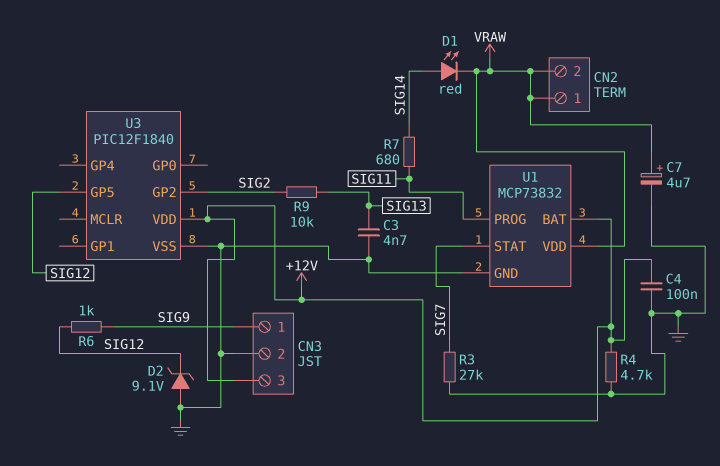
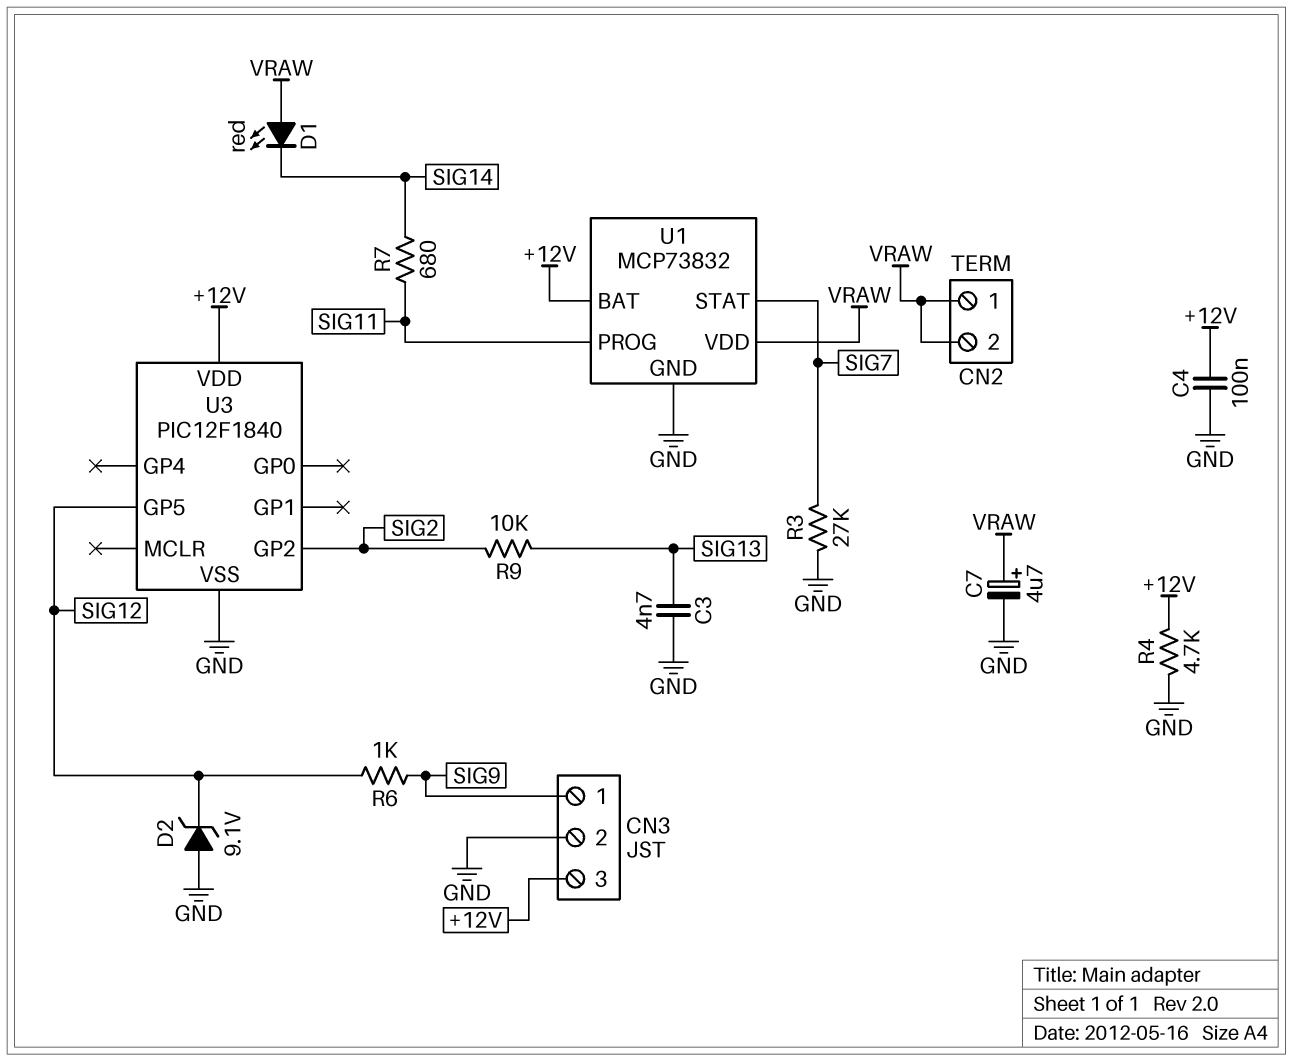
D1: LED red (A SIG14, K VRAW) -> LED red (A VRAW, K SIG14)

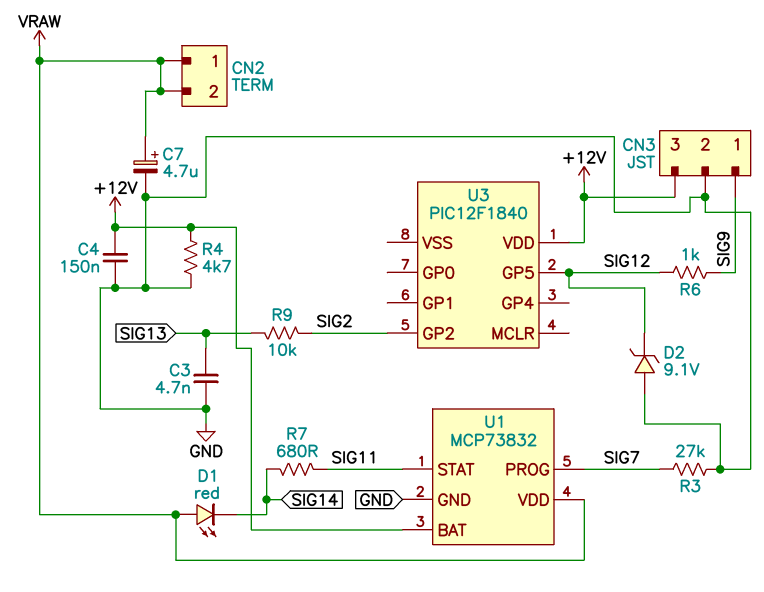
C4: 100nF (+12V, GND) -> 150nF (+12V, GND)
U1 pin PROG: SIG11 -> SIG7
U1 pin STAT: SIG7 -> SIG11
U3 pin VSS: GND -> none

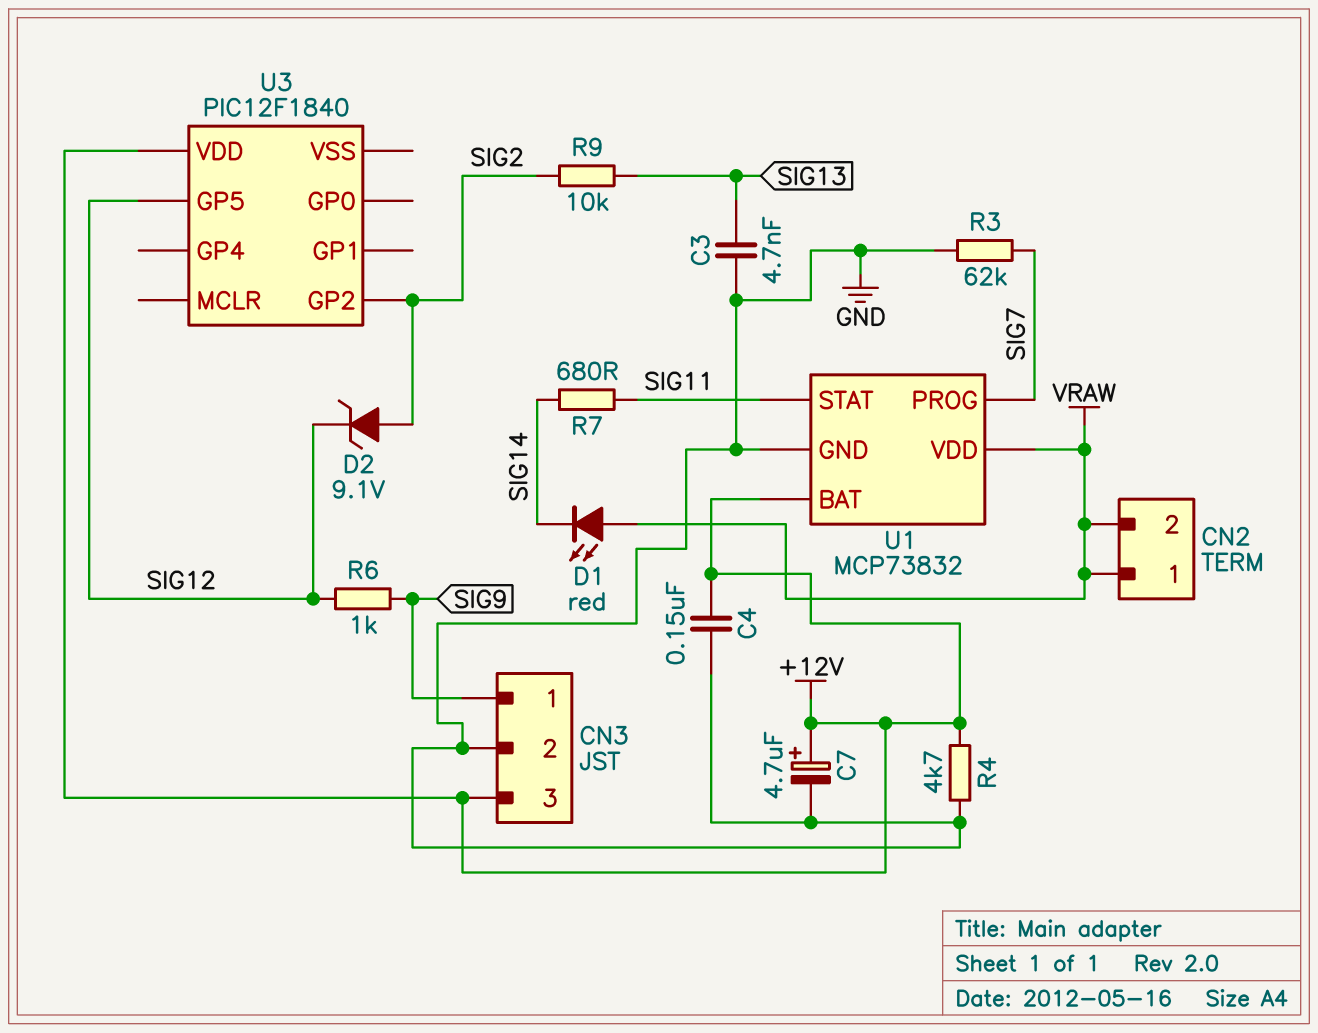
C7: 4.7uF (plus VRAW, minus GND) -> 4.7uF (plus +12V, minus GND)
D2: zener 9.1V (A GND, K SIG12) -> zener 9.1V (A SIG2, K SIG12)
R3: 27k (GND, SIG7) -> 62k (GND, SIG7)

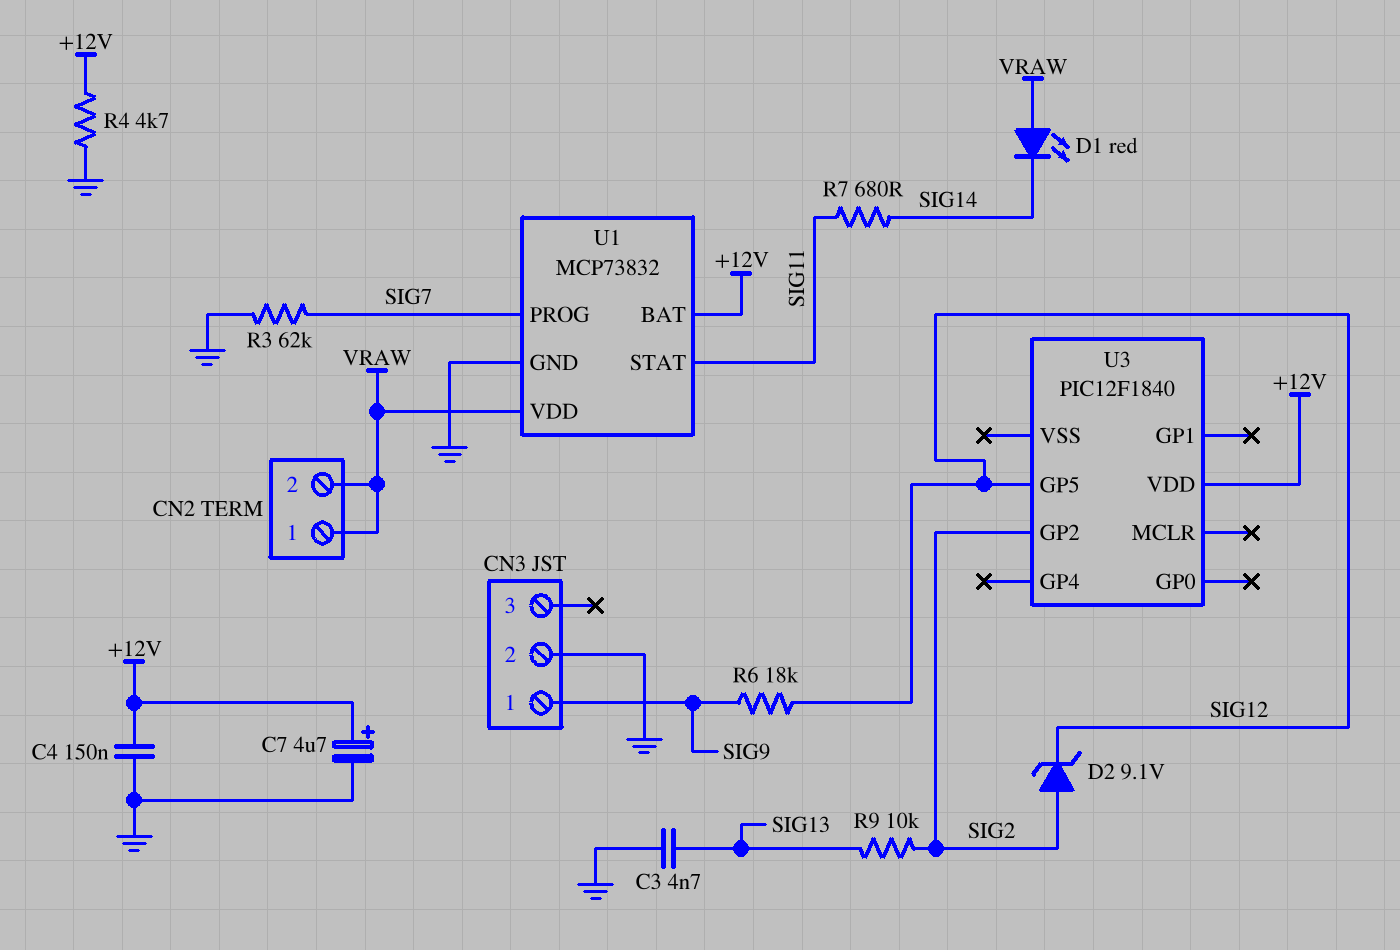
CN3 pin 3: +12V -> none
R6: 1k (SIG9, SIG12) -> 18k (SIG9, SIG12)

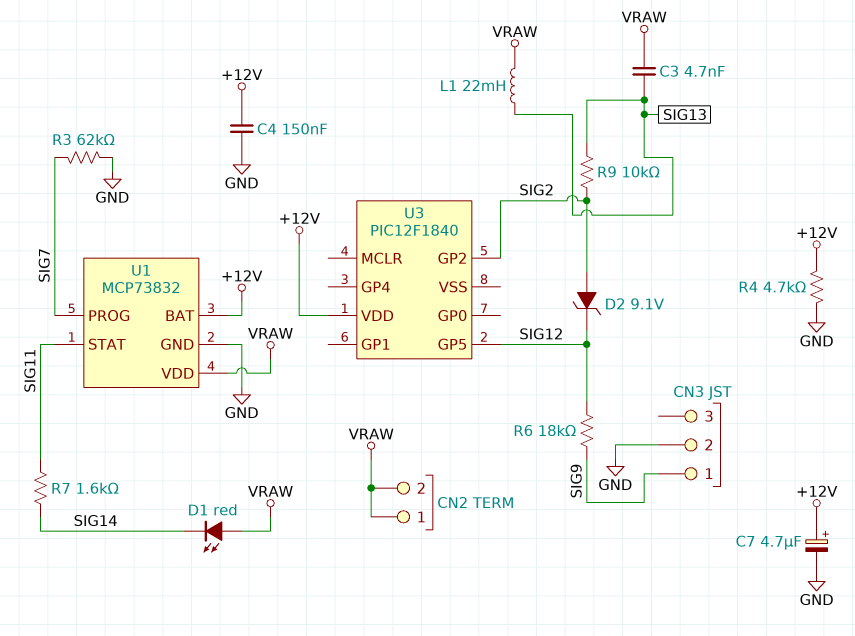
C3: 4.7nF (GND, SIG13) -> 4.7nF (SIG13, VRAW)
L1: none -> 22mH (SIG13, VRAW)
R7: 680 (SIG11, SIG14) -> 1.6k (SIG11, SIG14)

